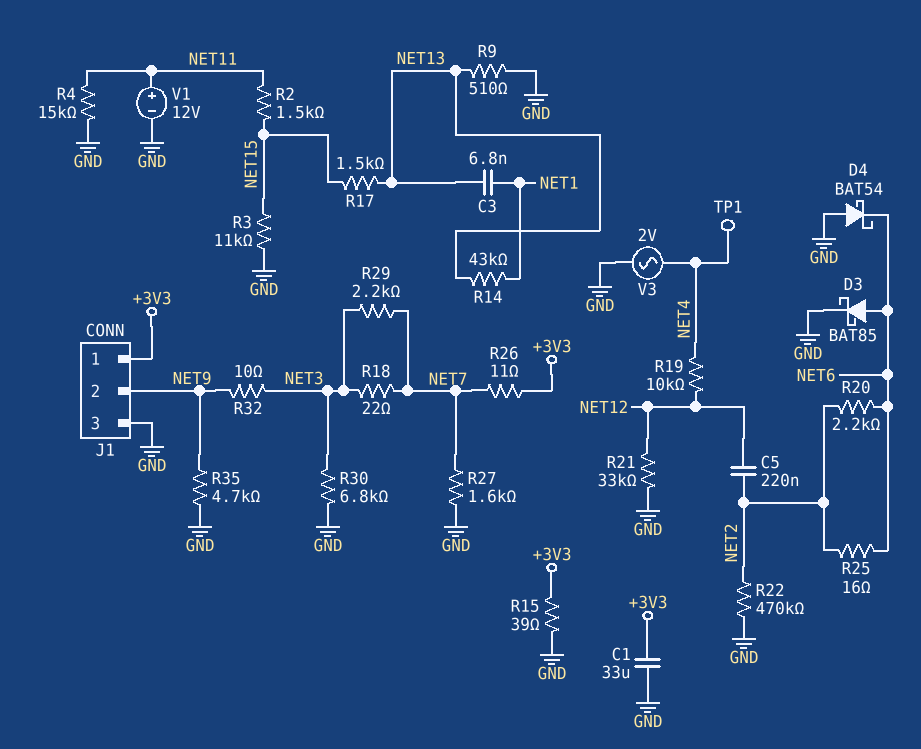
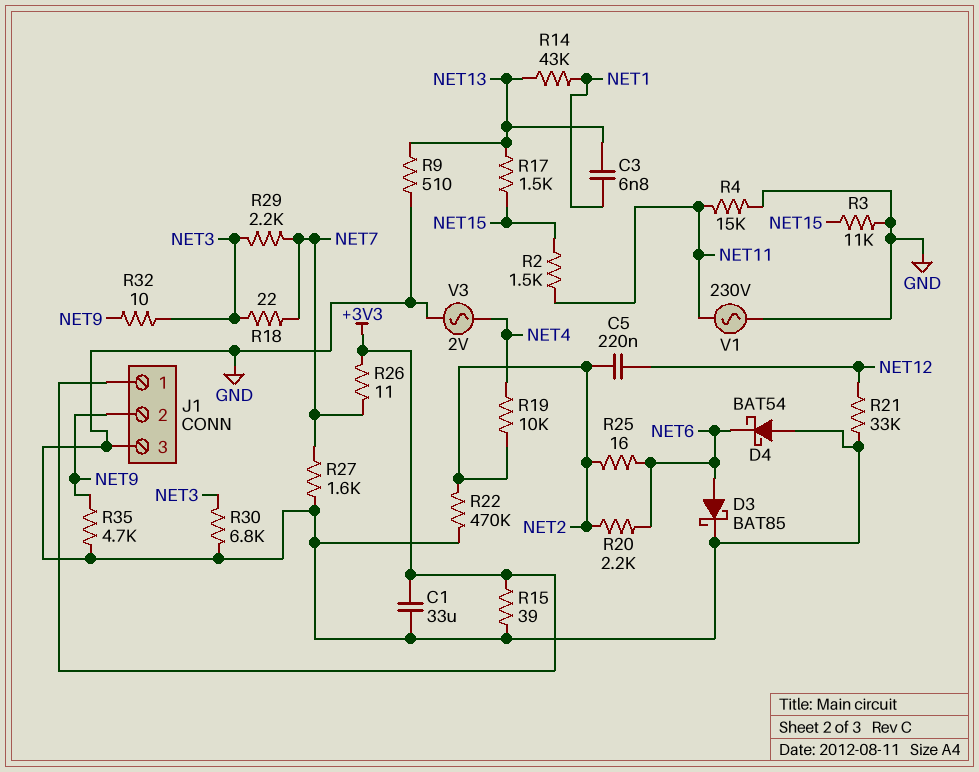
R19: 10k (NET4, NET12) -> 10k (NET2, NET4)
TP1: test point (NET4) -> none
V1: 12V (plus NET11, minus GND) -> AC 230V (GND, NET11)

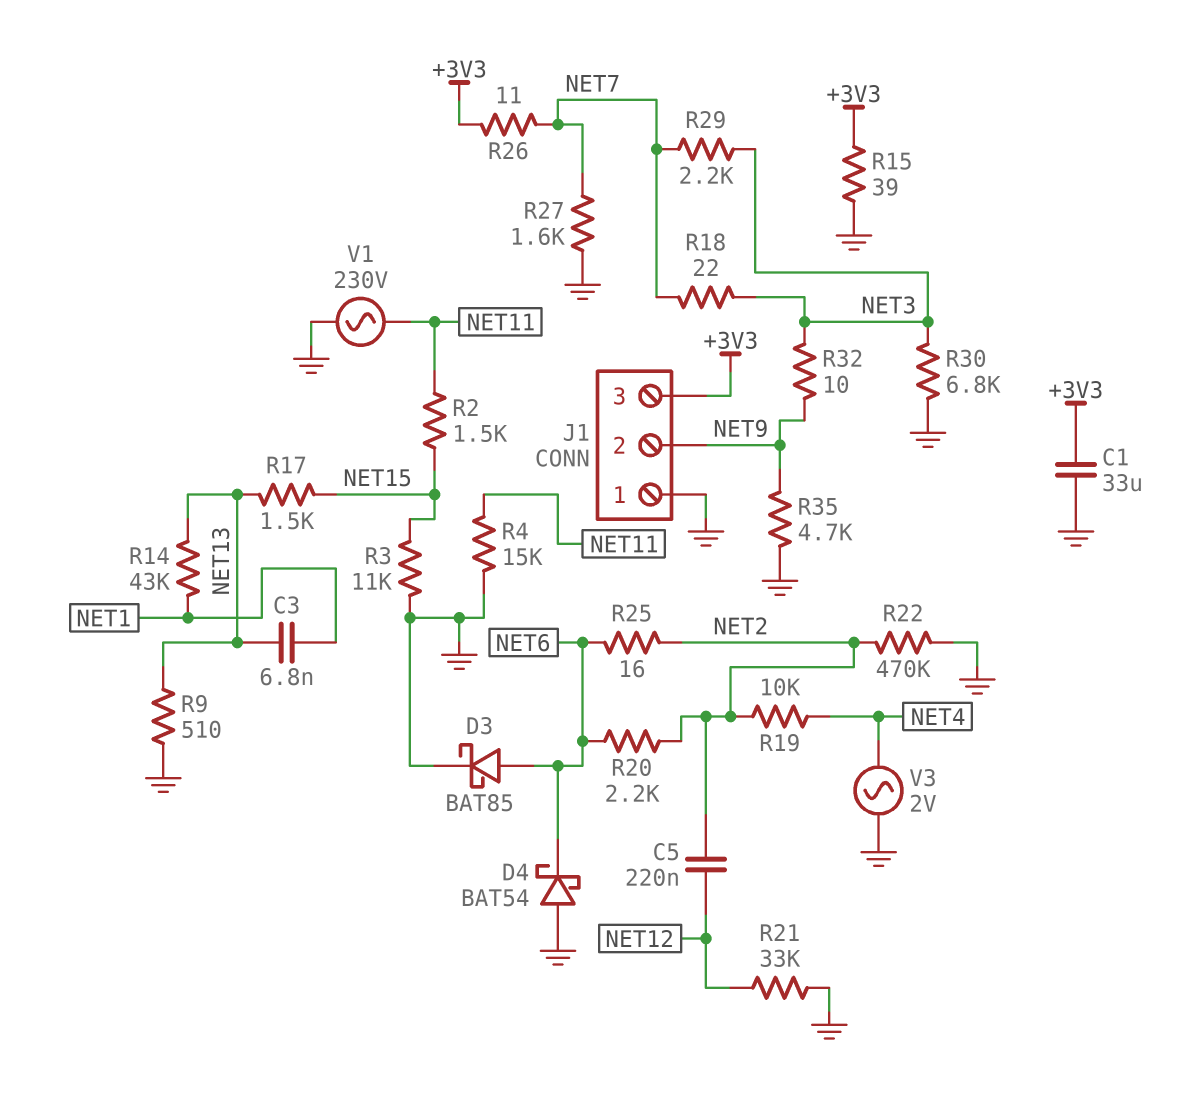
J1 pin 1: +3V3 -> GND
J1 pin 3: GND -> +3V3

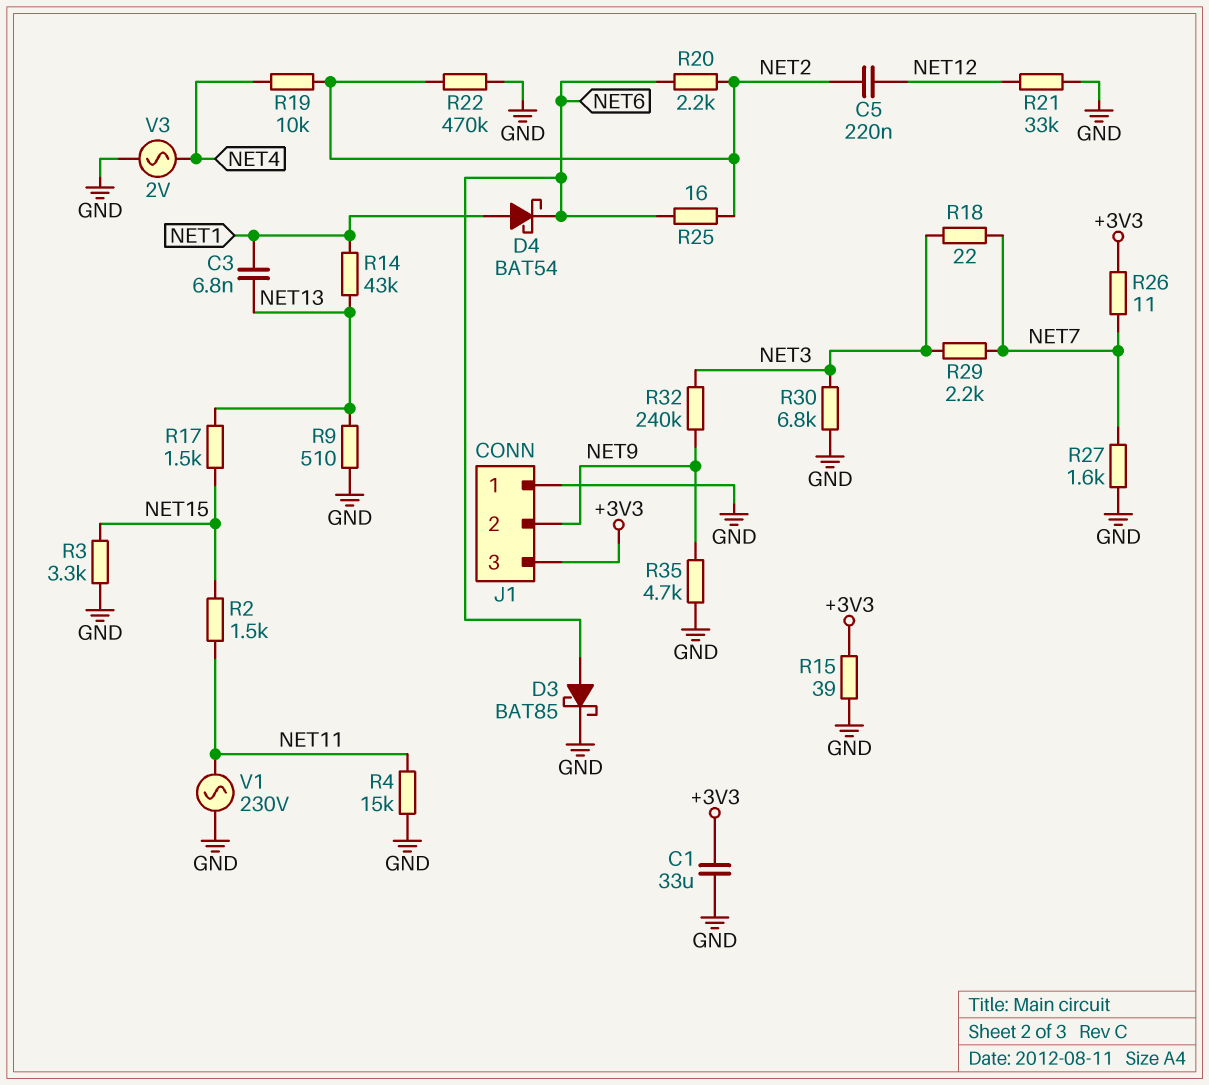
D4: schottky BAT54 (A GND, K NET6) -> schottky BAT54 (A NET1, K NET6)
R3: 11k (GND, NET15) -> 3.3k (GND, NET15)
R32: 10 (NET3, NET9) -> 240k (NET3, NET9)

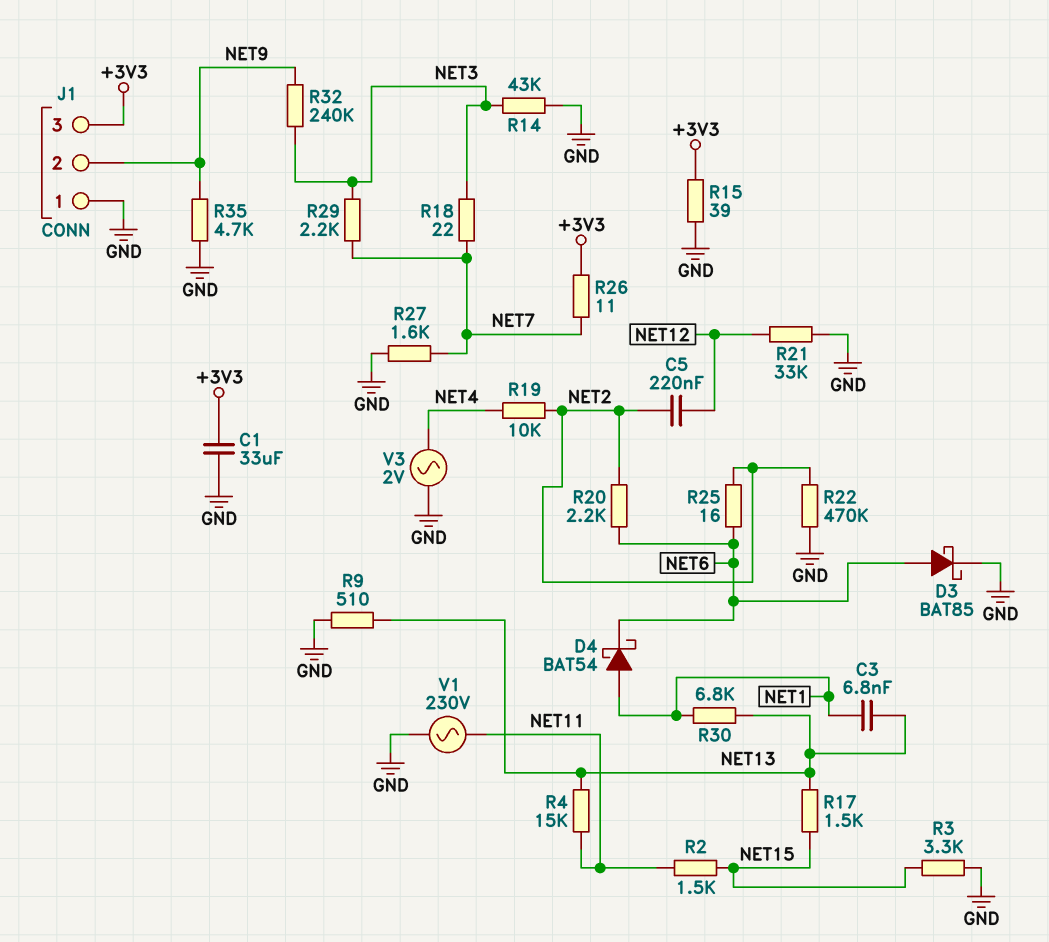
R4: 15k (GND, NET11) -> 15k (NET11, NET13)
R14: 43k (NET1, NET13) -> 43k (GND, NET3)
R30: 6.8k (GND, NET3) -> 6.8k (NET1, NET13)

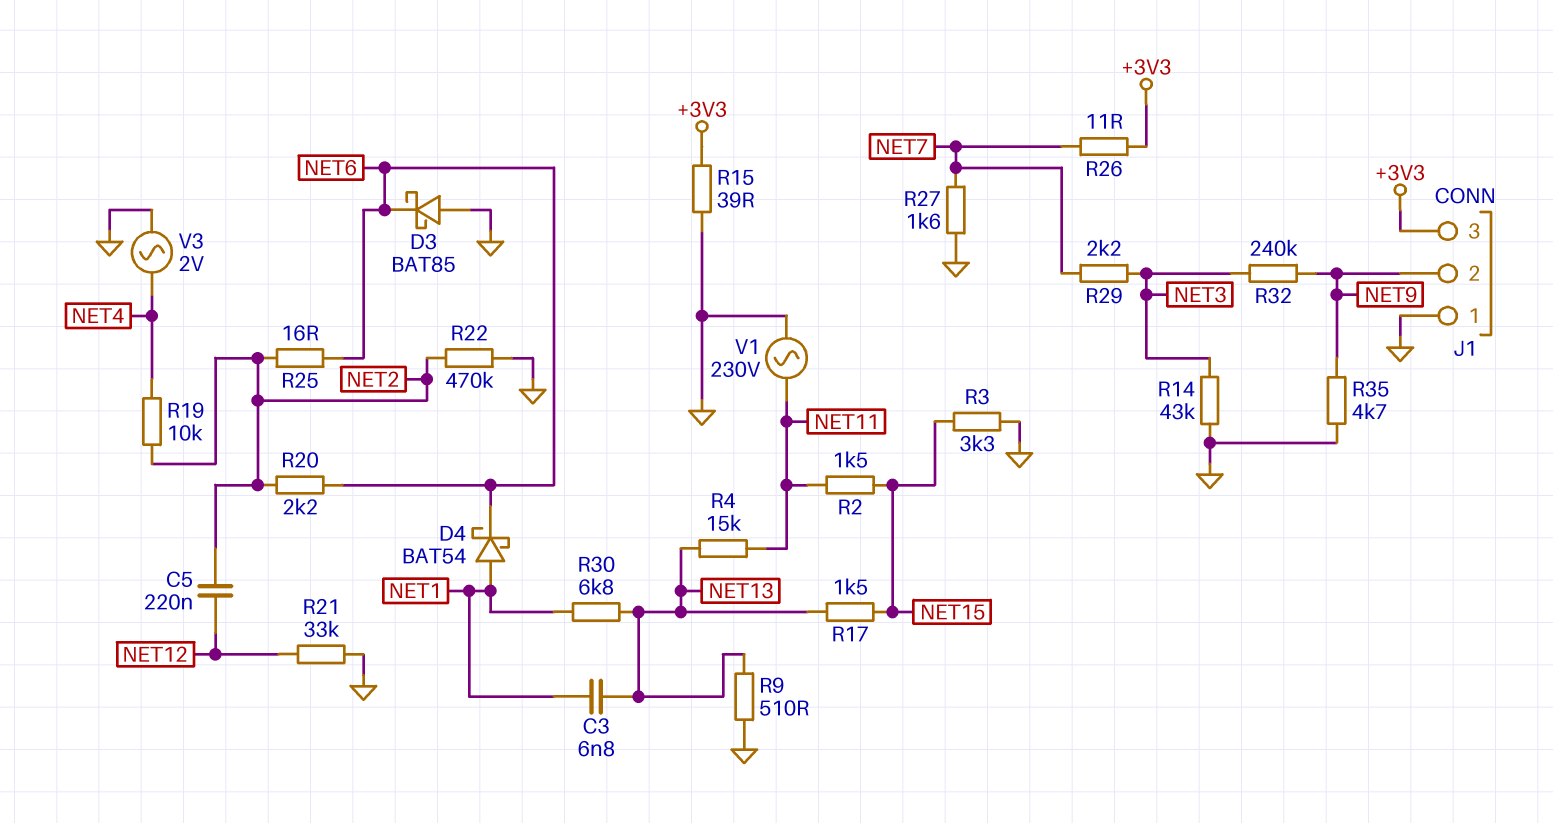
C1: 33uF (+3V3, GND) -> none
D3: schottky BAT85 (A NET6, K GND) -> schottky BAT85 (A GND, K NET6)
R18: 22 (NET3, NET7) -> none

